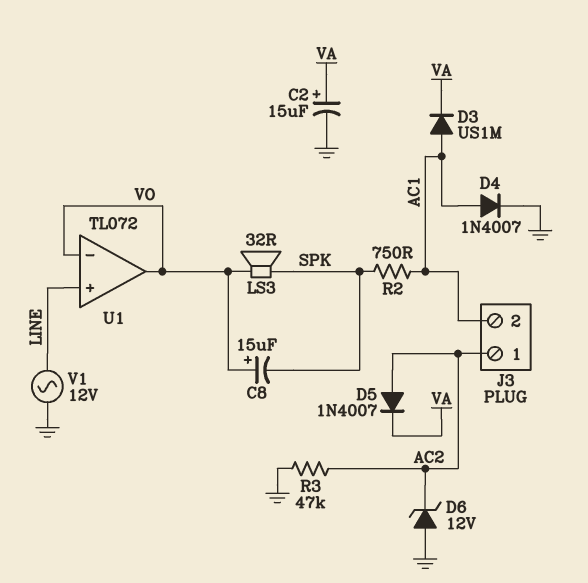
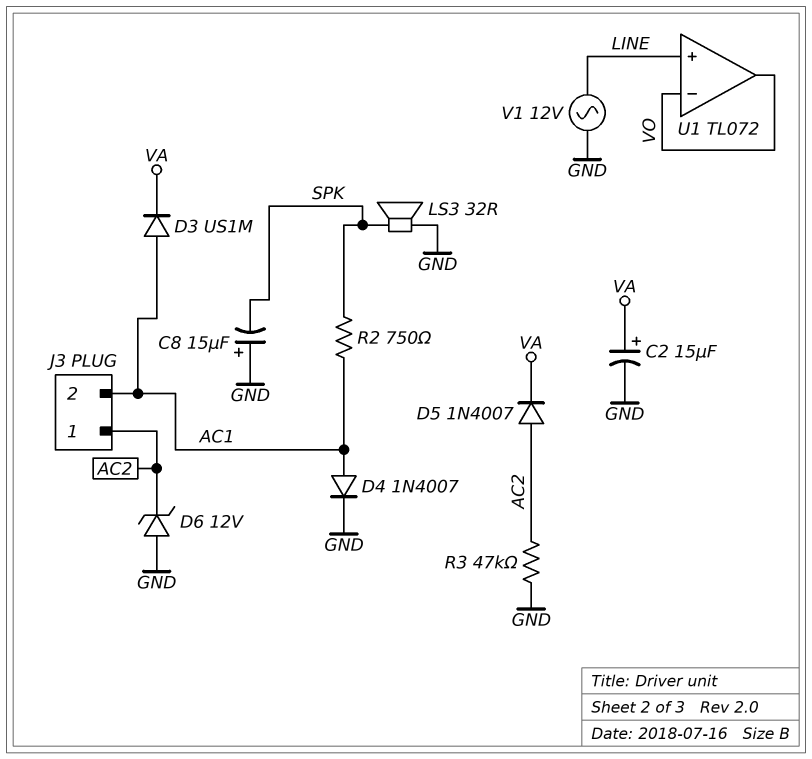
C8: 15uF (plus VO, minus SPK) -> 15uF (plus GND, minus SPK)
LS3: speaker 32R (SPK, VO) -> speaker 32R (GND, SPK)

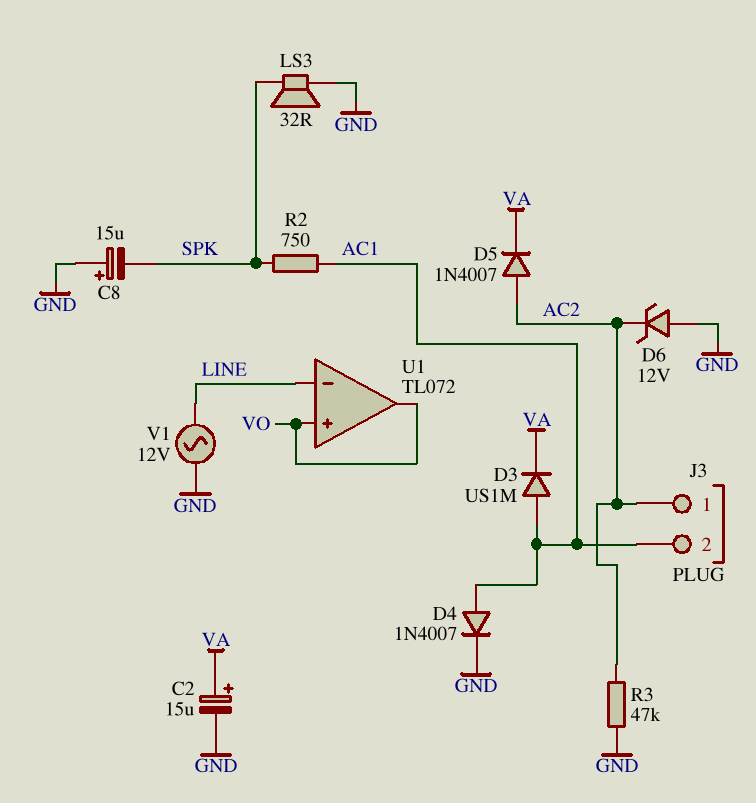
U1 pin in+: LINE -> VO
U1 pin in-: VO -> LINE

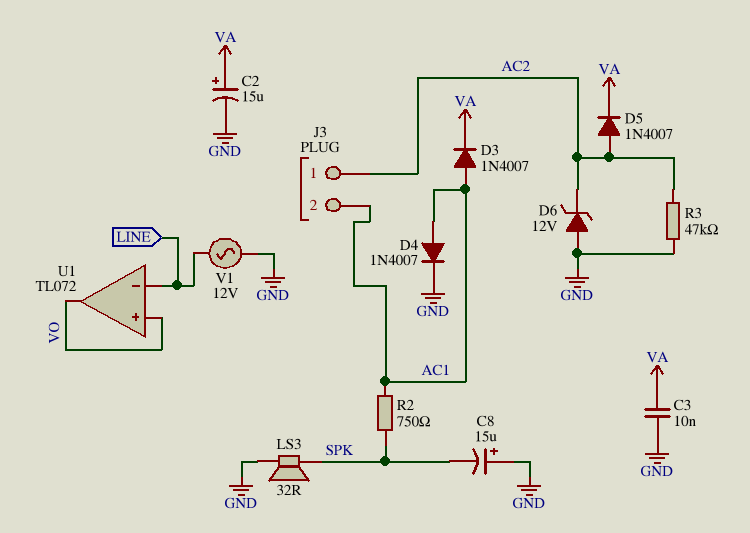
C3: none -> 10nF (GND, VA)
D3: diode US1M (A AC1, K VA) -> diode 1N4007 (A AC1, K VA)

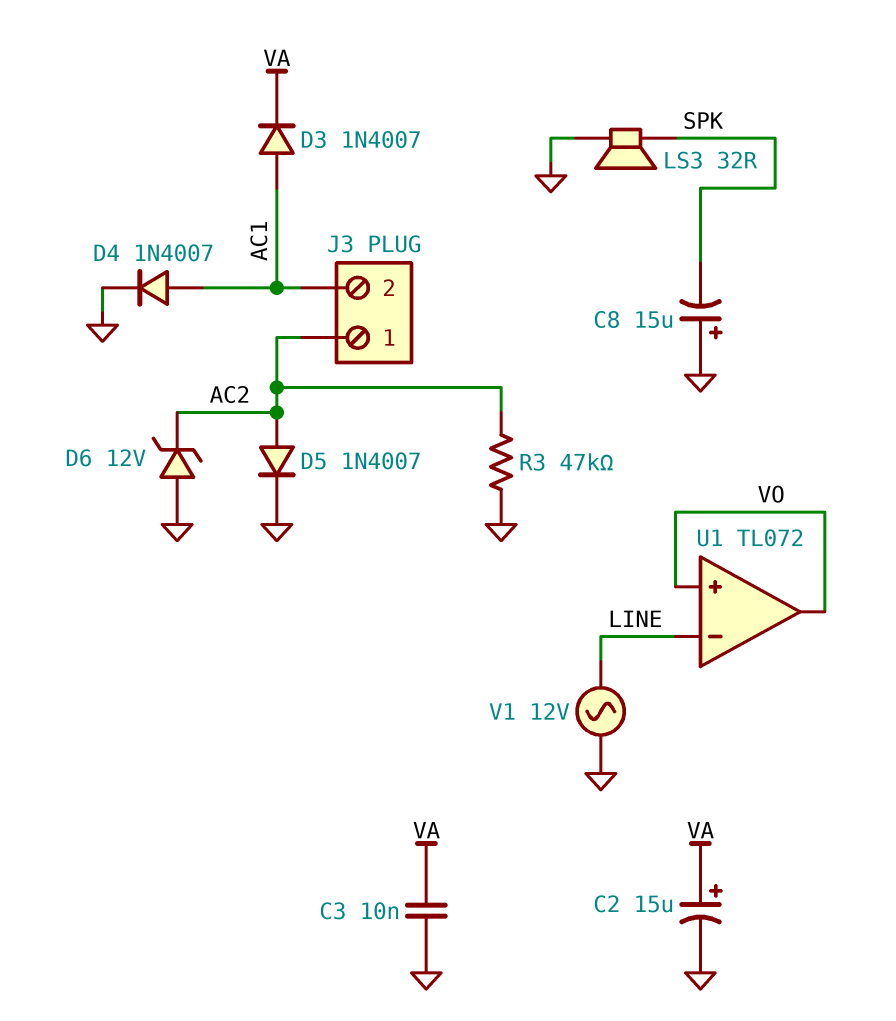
D5: diode 1N4007 (A AC2, K VA) -> diode 1N4007 (A AC2, K GND)
R2: 750 (AC1, SPK) -> none

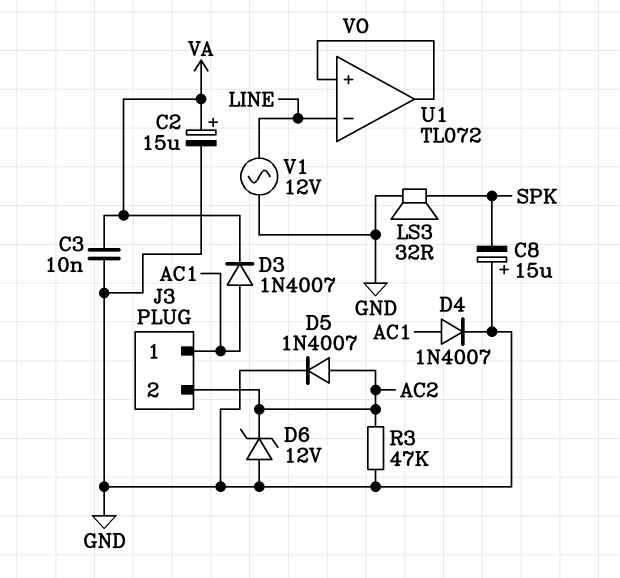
J3 pin 1: AC2 -> AC1
J3 pin 2: AC1 -> AC2

